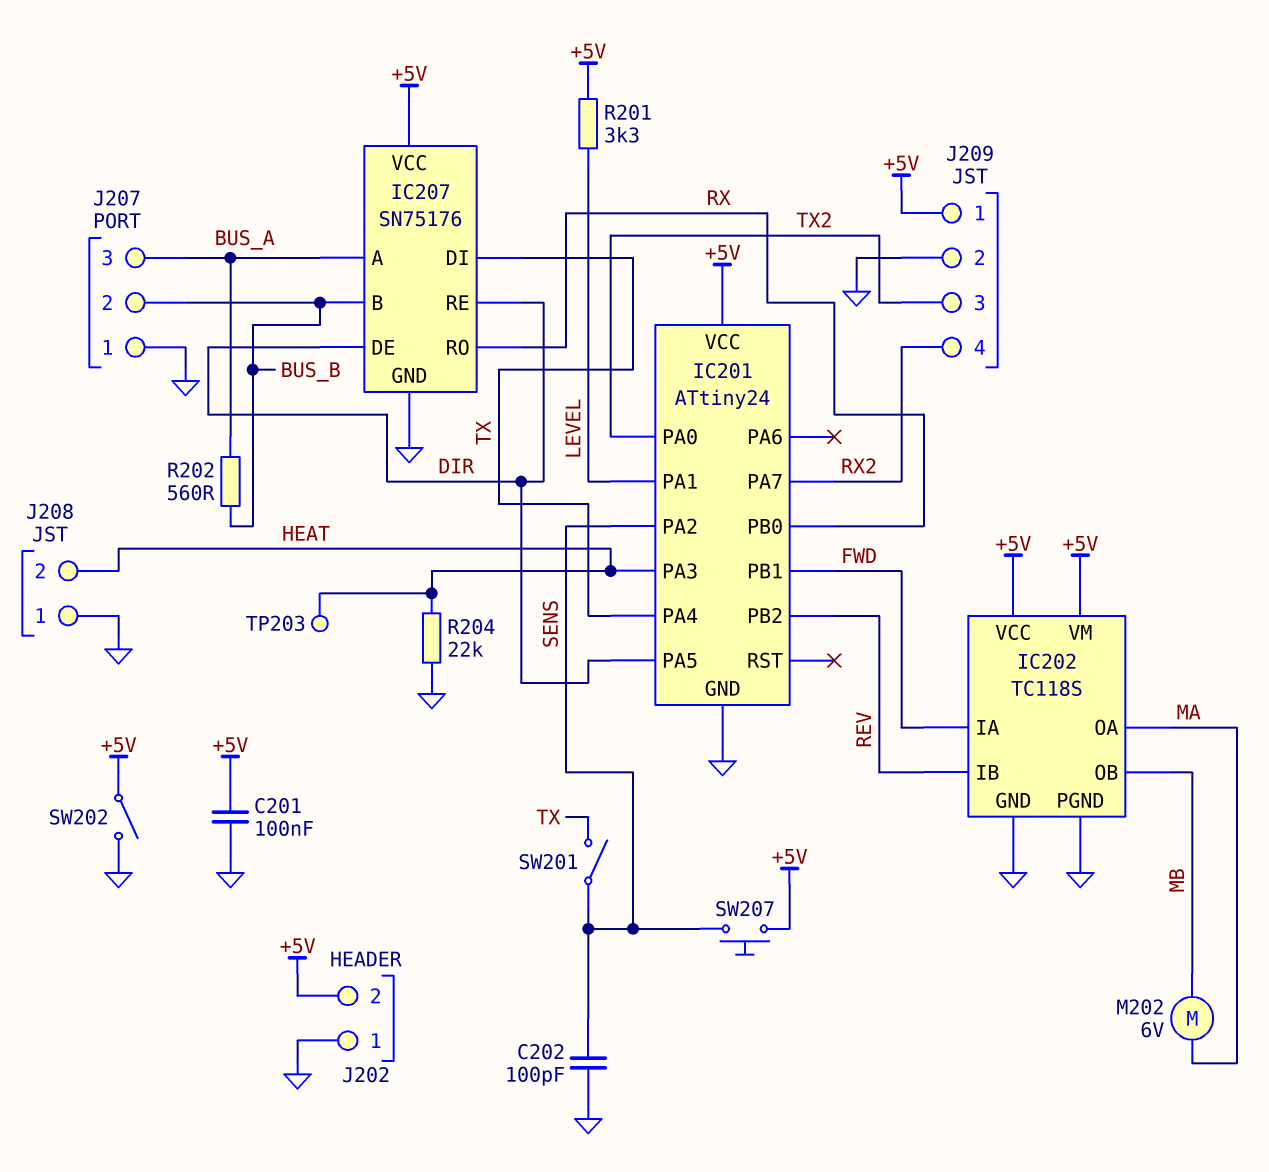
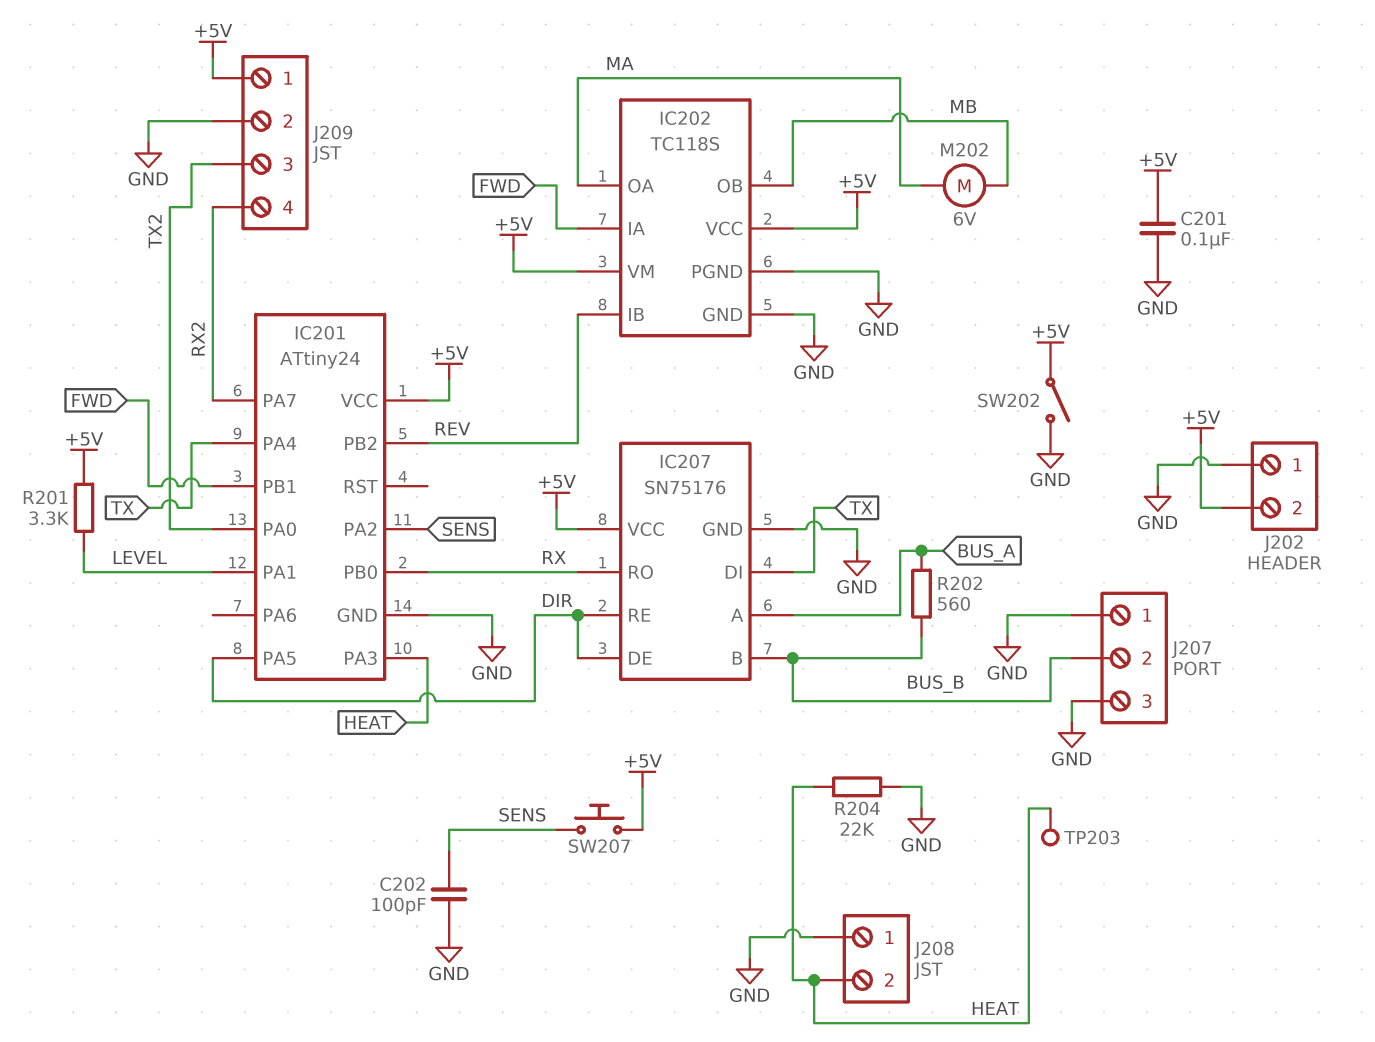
J207 pin 3: BUS_A -> GND
SW201: switch (SENS, TX) -> none

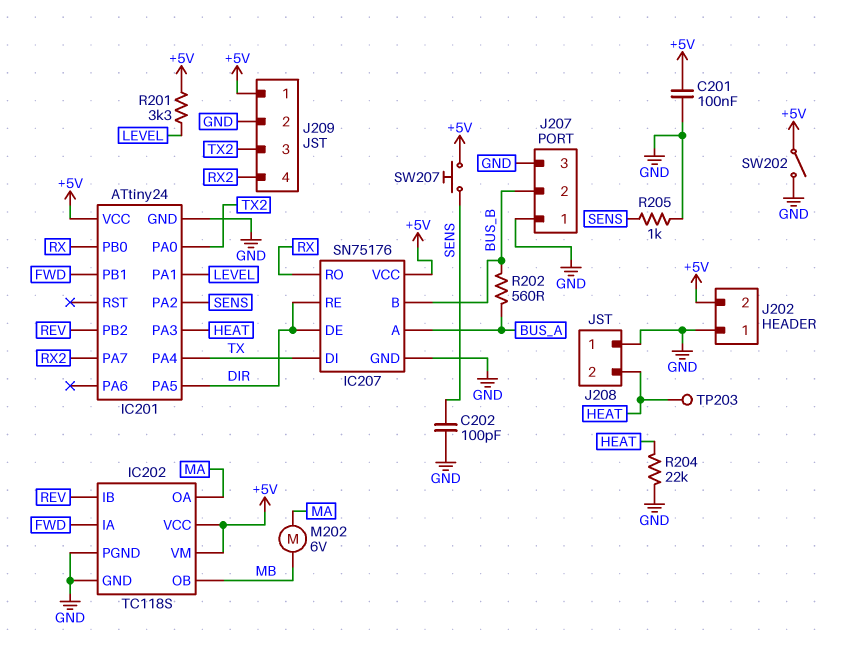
R205: none -> 1k (GND, SENS)

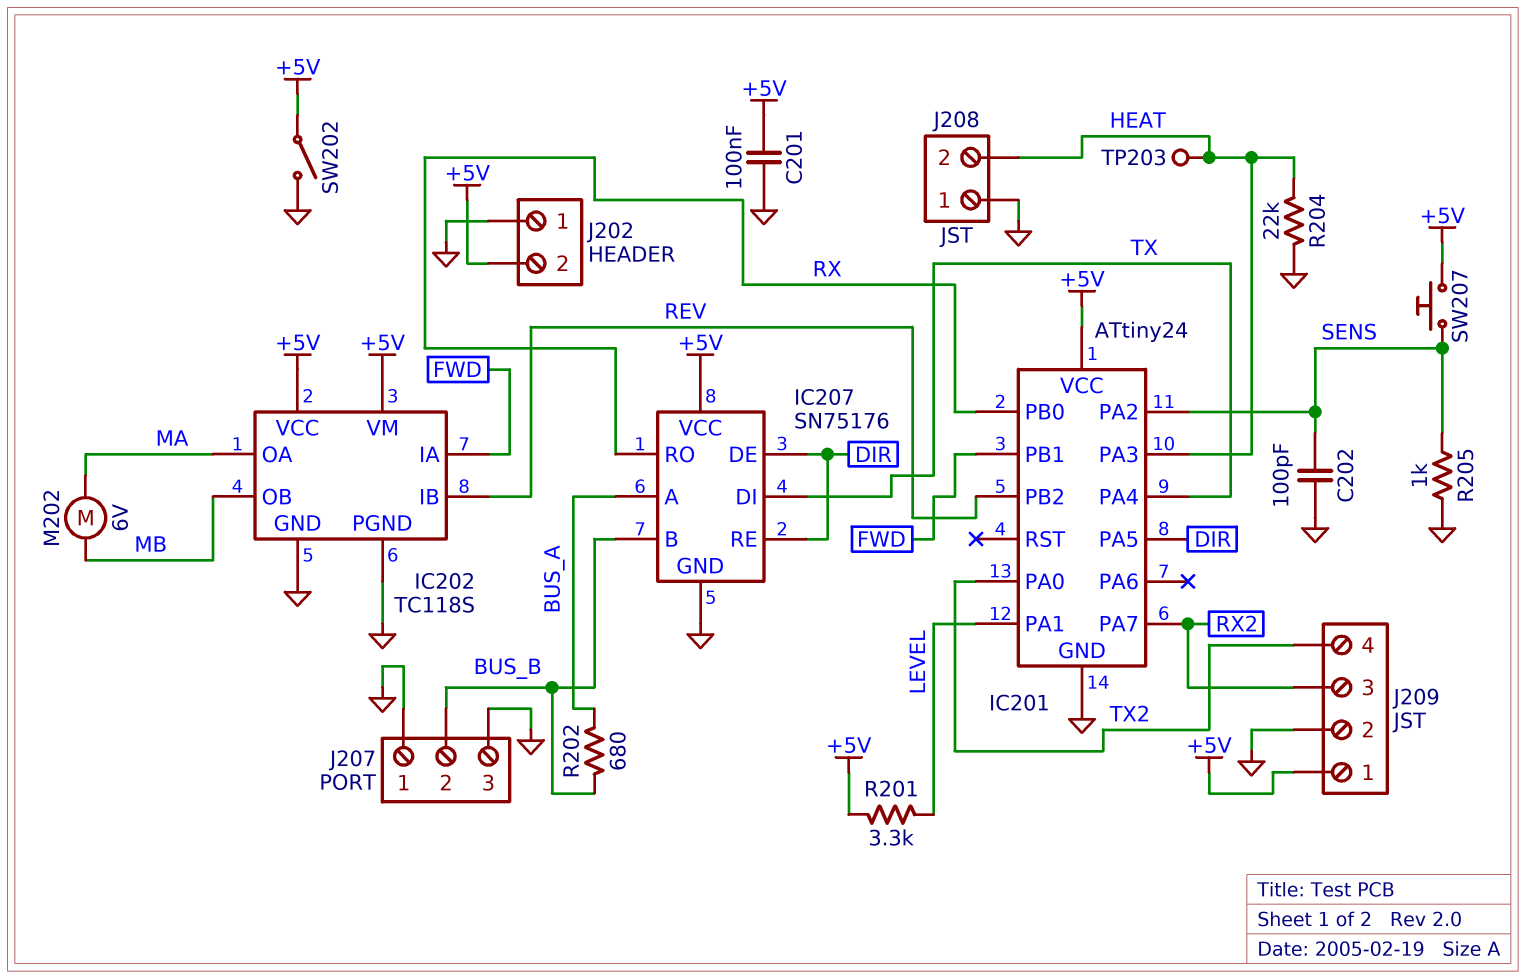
J209 pin 3: TX2 -> RX2
J209 pin 4: RX2 -> TX2
R202: 560 (BUS_A, BUS_B) -> 680 (BUS_A, BUS_B)

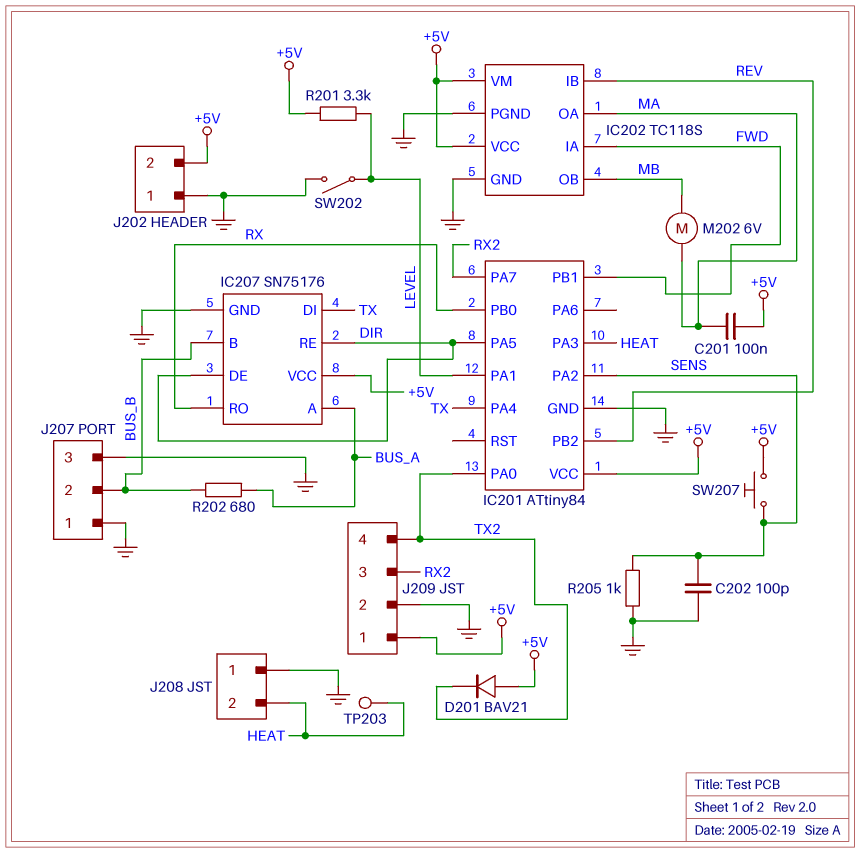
C201: 100nF (+5V, GND) -> 100nF (+5V, MA)
D201: none -> diode BAV21 (A +5V, K TX2)
IC201: ATtiny24 -> ATtiny84
R204: 22k (GND, HEAT) -> none
SW202: switch (+5V, GND) -> switch (GND, LEVEL)

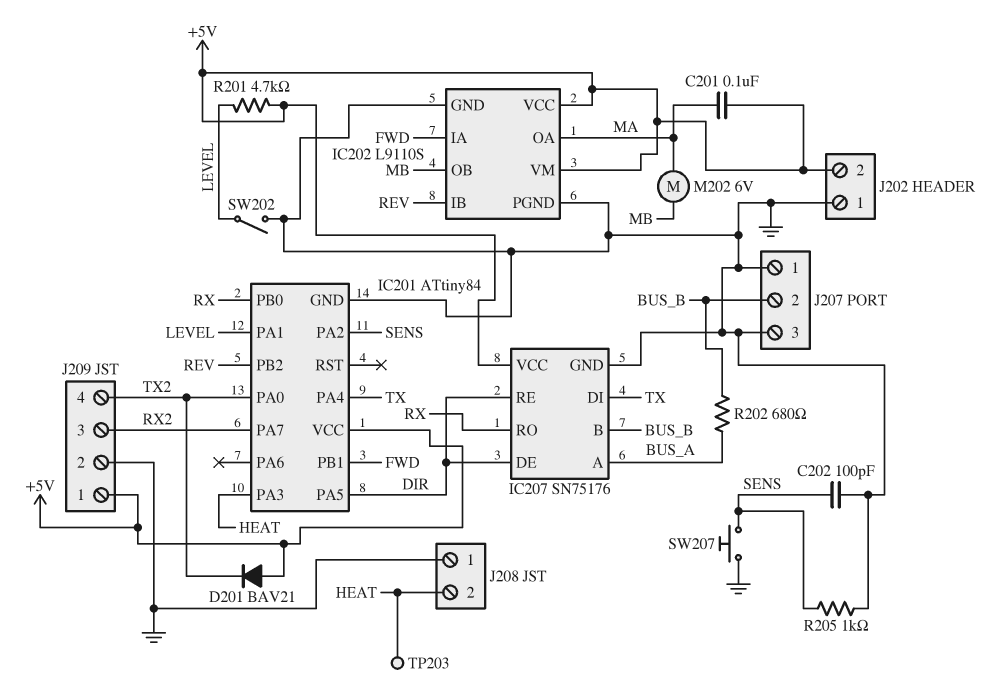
IC202: TC118S -> L9110S
R201: 3.3k (+5V, LEVEL) -> 4.7k (+5V, LEVEL)
SW207: button (+5V, SENS) -> button (GND, SENS)

